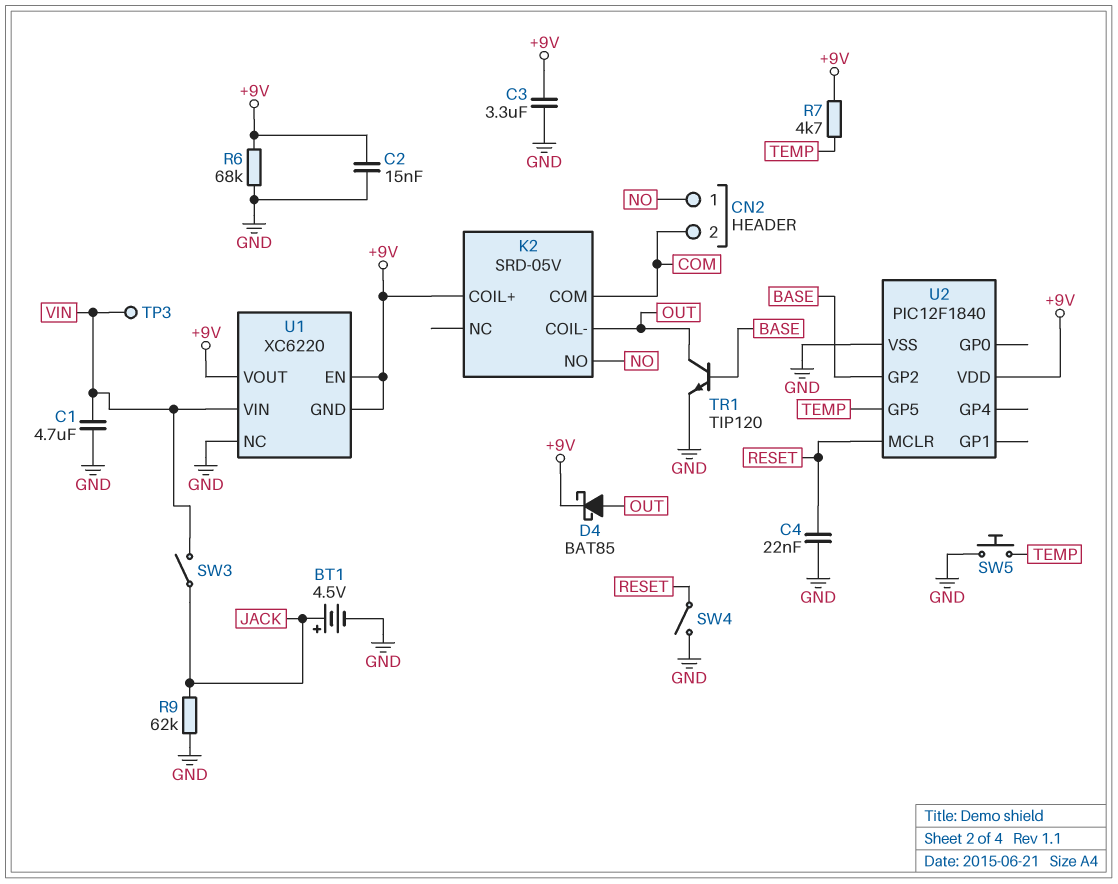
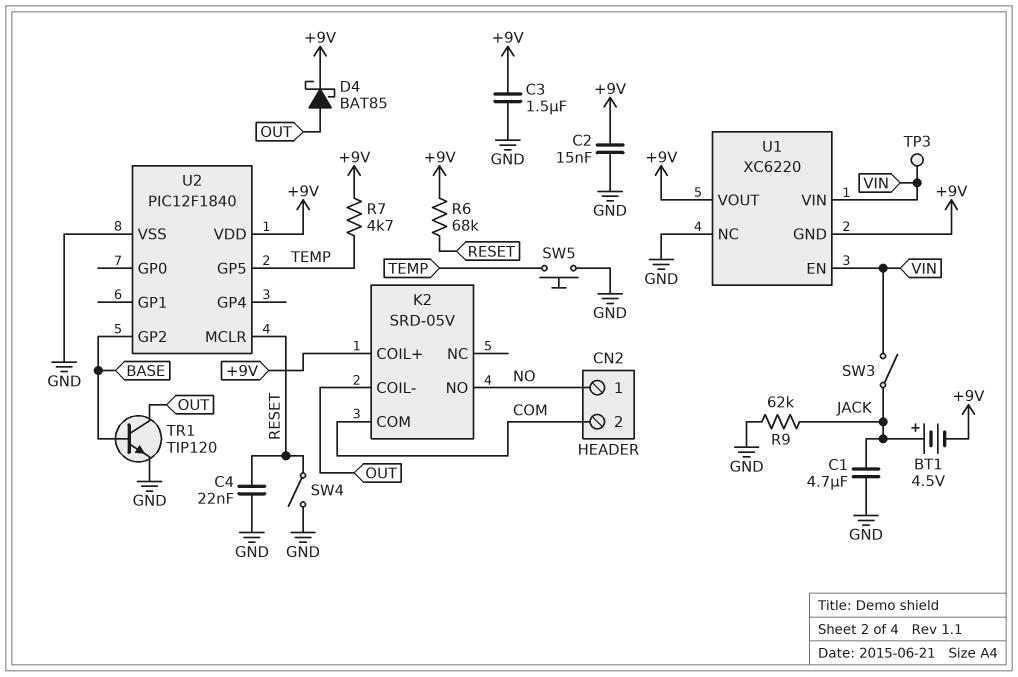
BT1: 4.5V (plus JACK, minus GND) -> 4.5V (plus JACK, minus +9V)
C1: 4.7uF (GND, VIN) -> 4.7uF (GND, JACK)
C3: 3.3uF (+9V, GND) -> 1.5uF (+9V, GND)
R6: 68k (+9V, GND) -> 68k (+9V, RESET)
U1 pin EN: +9V -> VIN

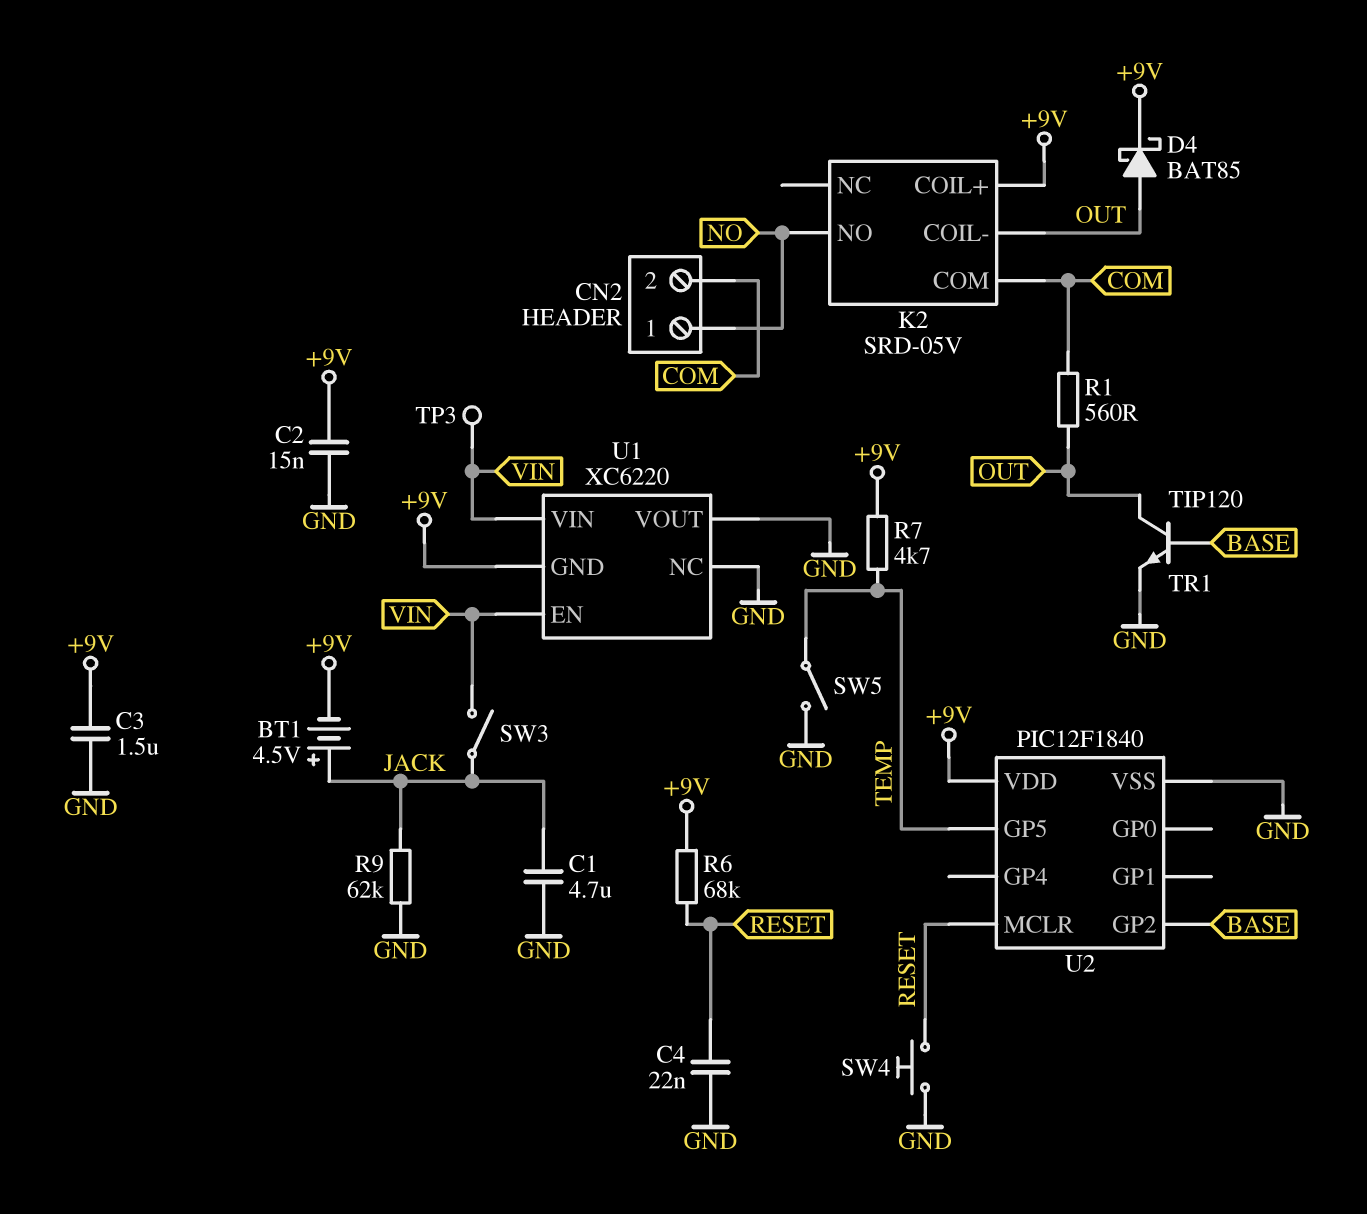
R1: none -> 560 (COM, OUT)
SW4: switch (GND, RESET) -> button (GND, RESET)
SW5: button (GND, TEMP) -> switch (GND, TEMP)
U1 pin VOUT: +9V -> GND

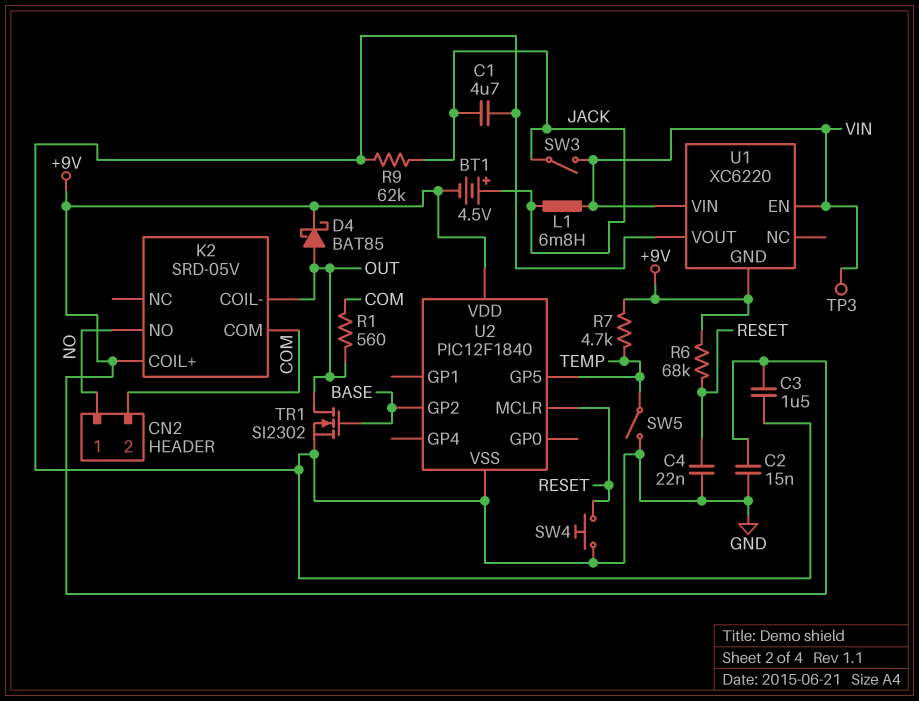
L1: none -> 6.8mH (JACK, VIN)
TR1: NPN TIP120 (B BASE, C OUT, E GND) -> NMOS SI2302 (G BASE, D OUT, S GND)
U1 pin NC: GND -> none

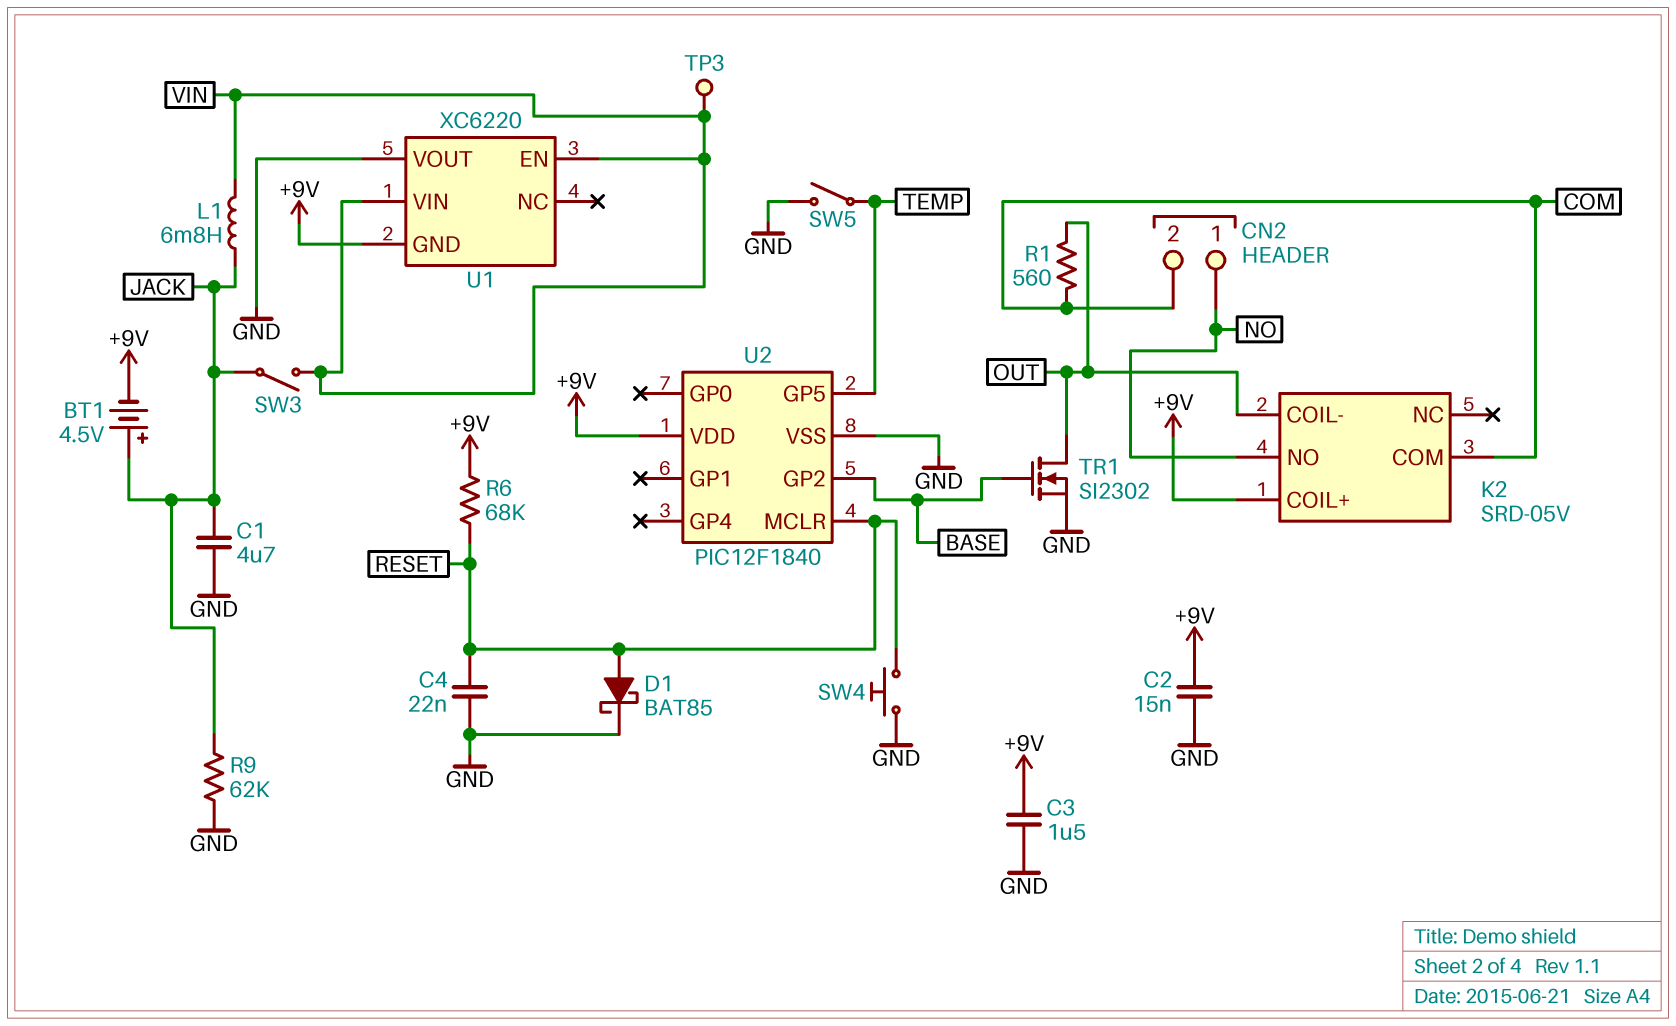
D1: none -> schottky BAT85 (A RESET, K GND)
D4: schottky BAT85 (A OUT, K +9V) -> none
R7: 4.7k (+9V, TEMP) -> none

